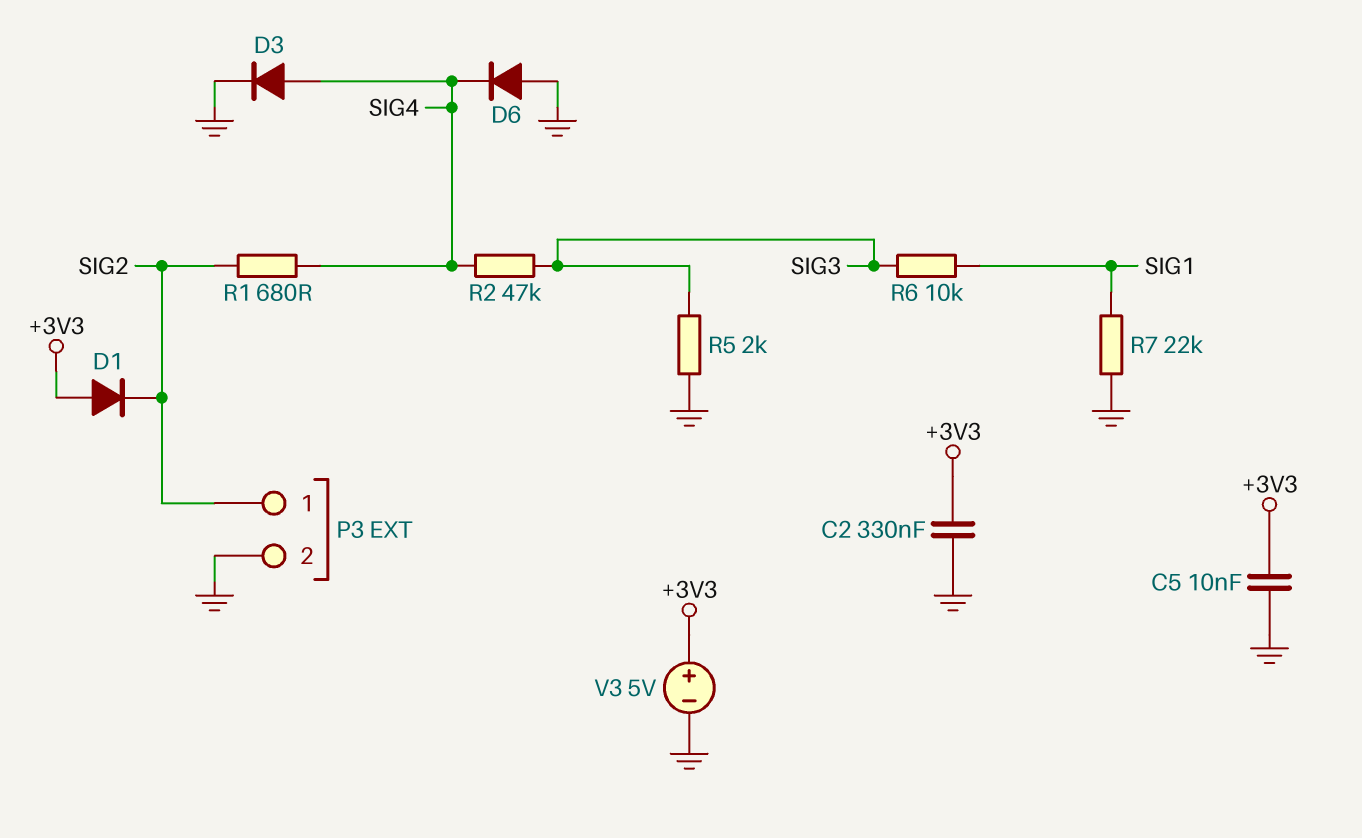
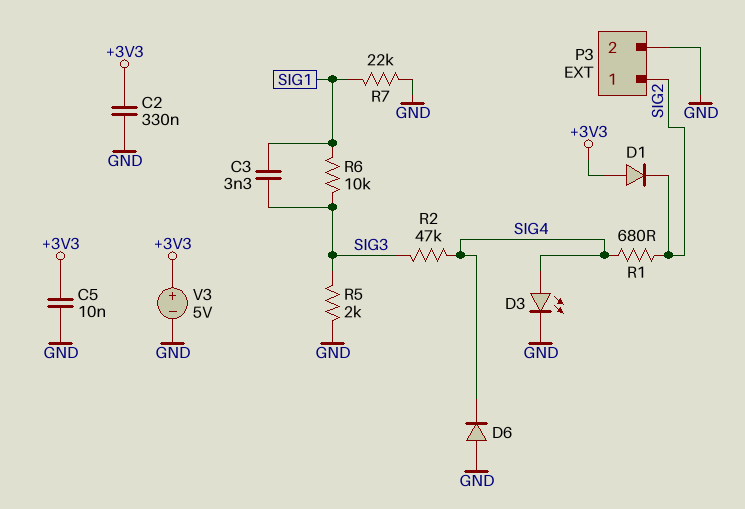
C3: none -> 3.3nF (SIG1, SIG3)
D3: diode (A SIG4, K GND) -> LED (A SIG4, K GND)

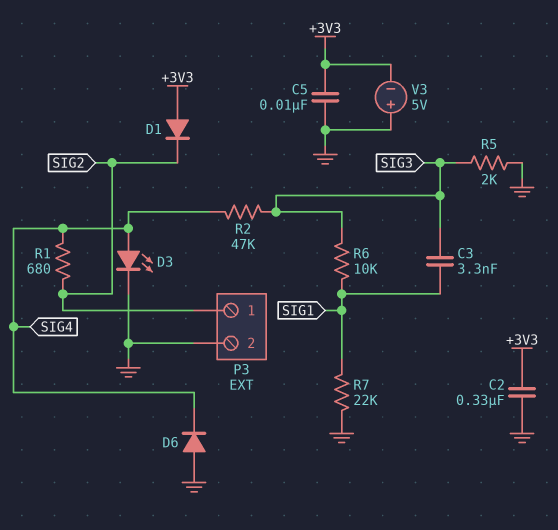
V3: 5V (plus +3V3, minus GND) -> 5V (plus GND, minus +3V3)

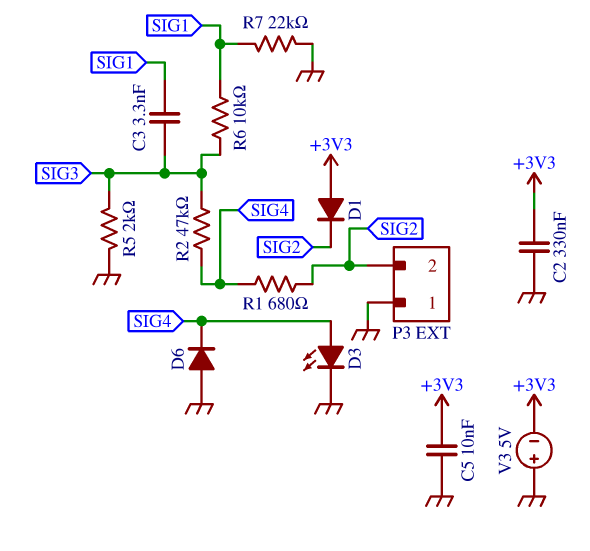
P3 pin 1: SIG2 -> GND
P3 pin 2: GND -> SIG2

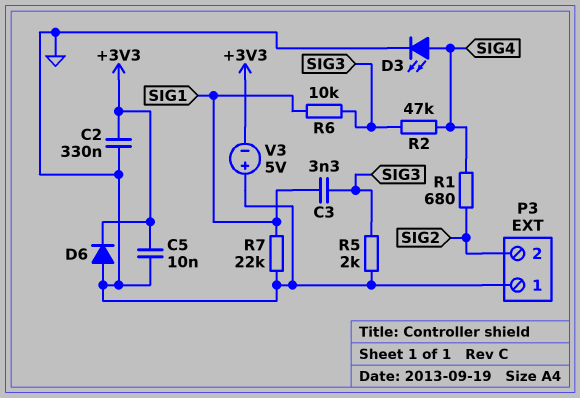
D1: diode (A +3V3, K SIG2) -> none
D6: diode (A GND, K SIG4) -> diode (A GND, K +3V3)

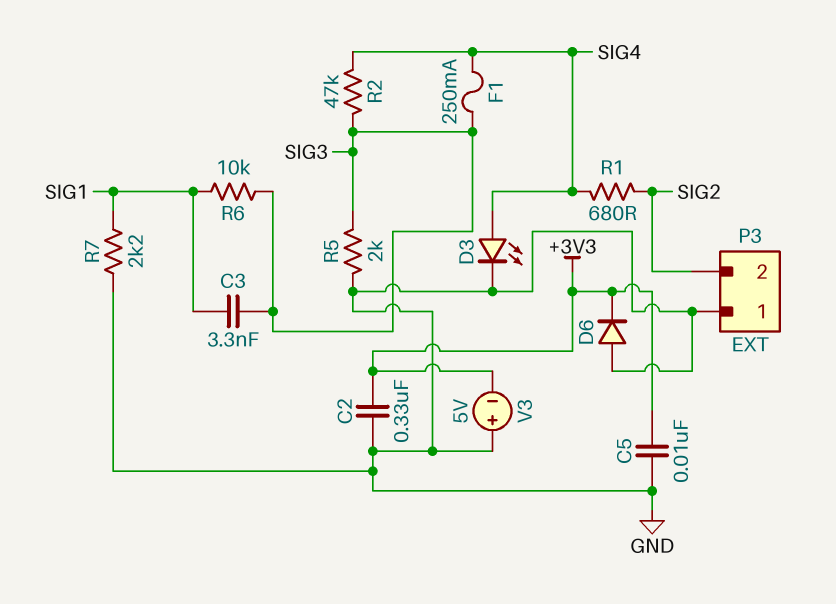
F1: none -> 250mA (SIG3, SIG4)
R7: 22k (GND, SIG1) -> 2.2k (GND, SIG1)

